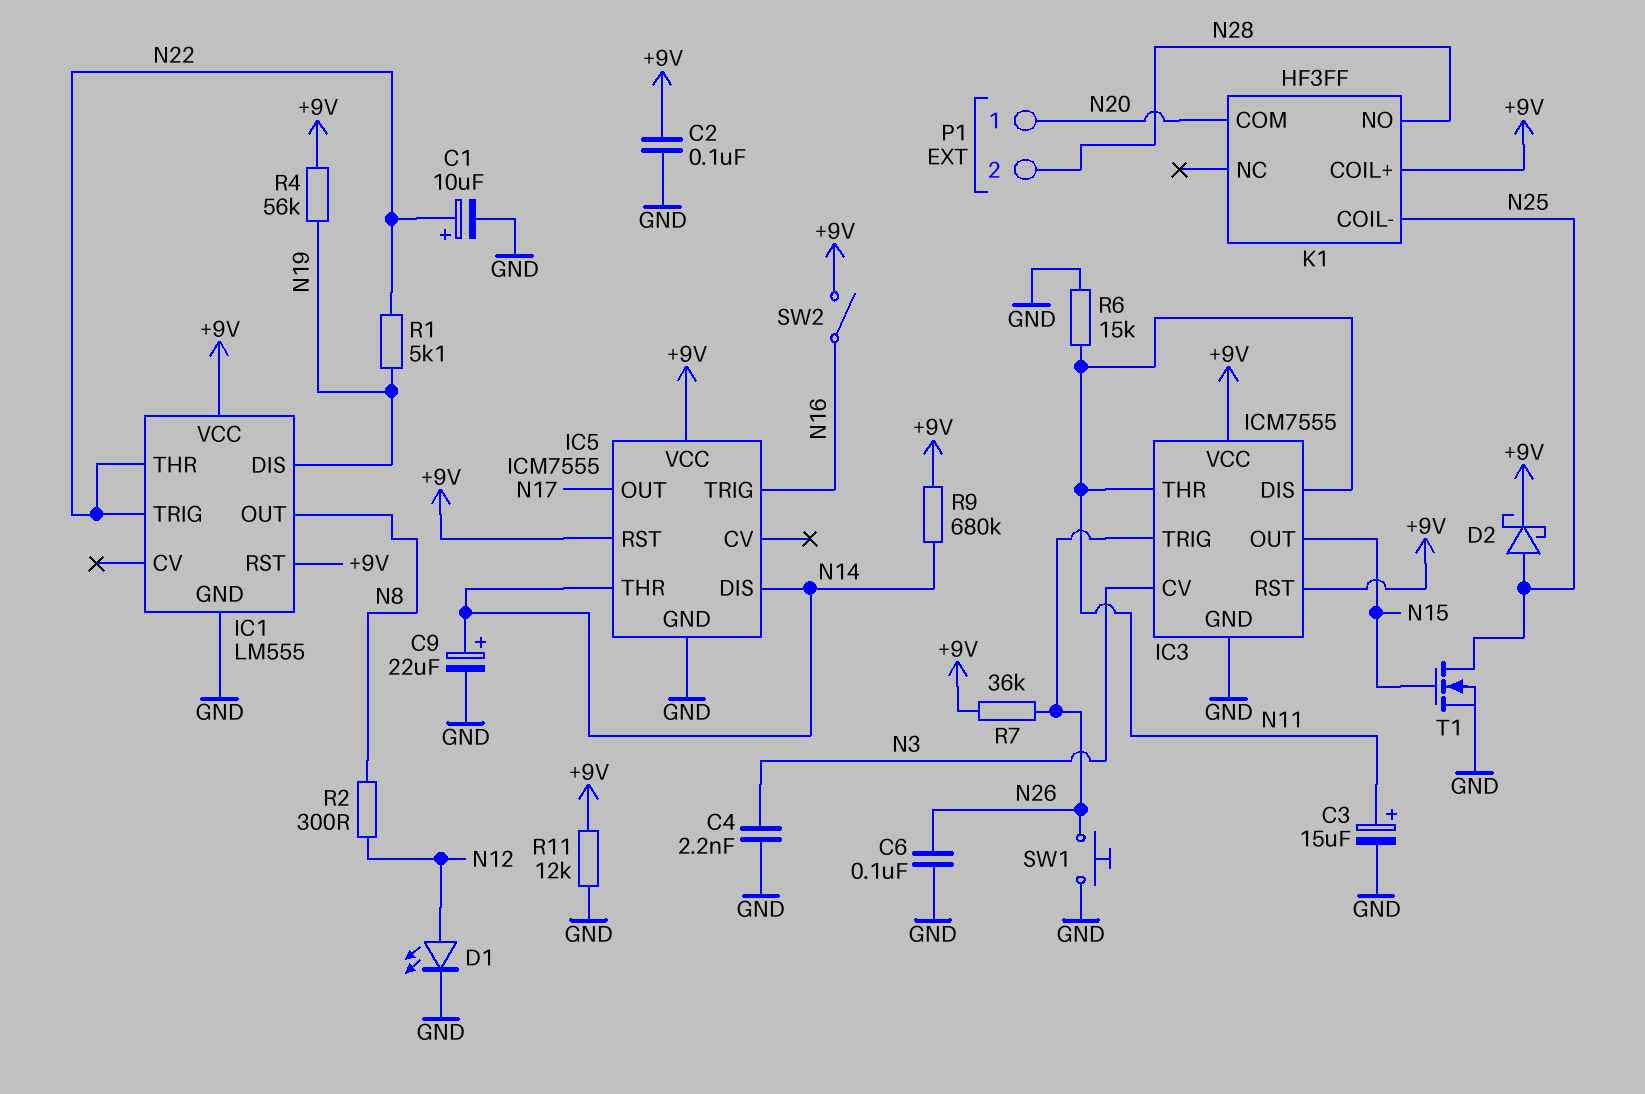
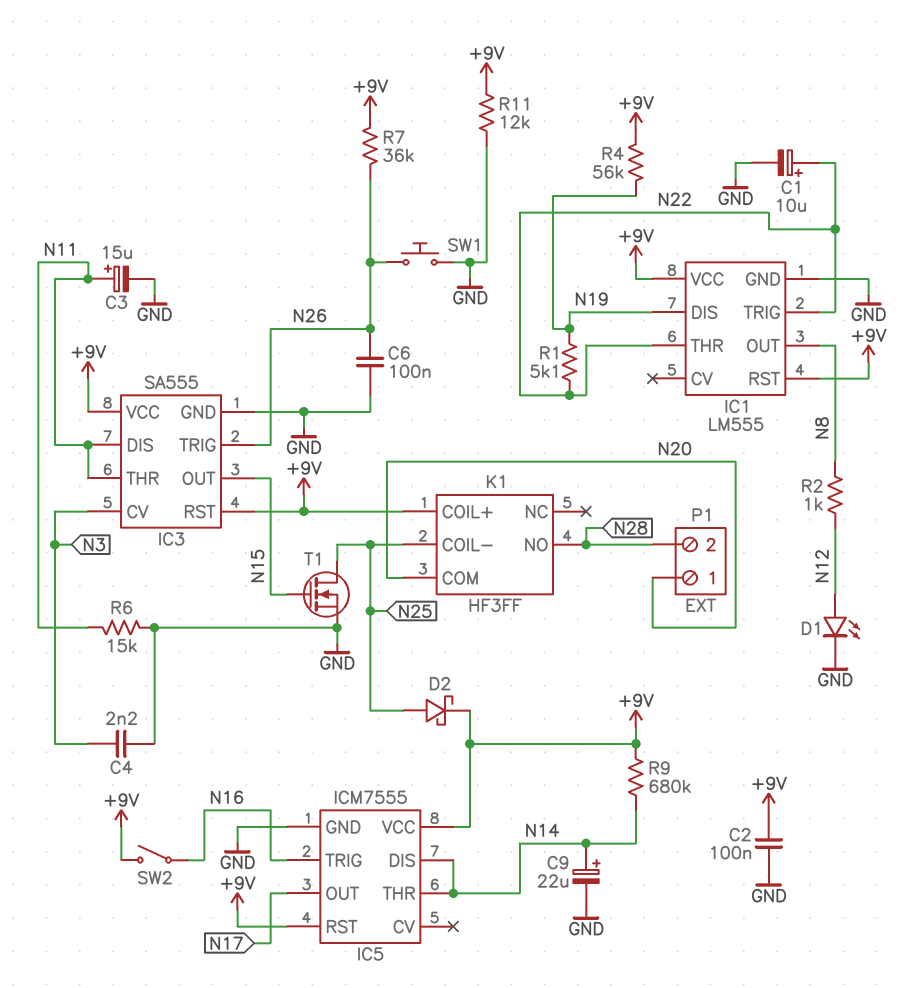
IC3: ICM7555 -> SA555
R2: 300 (N8, N12) -> 1k (N8, N12)

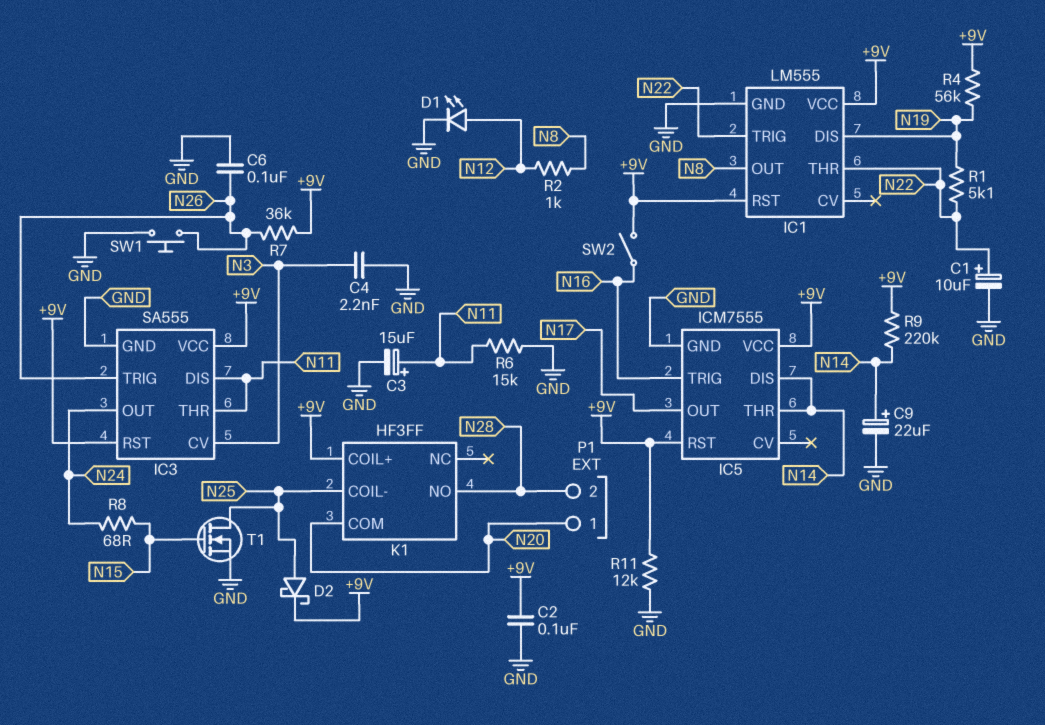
IC3 pin OUT: N15 -> N24
R8: none -> 68 (N15, N24)
R9: 680k (+9V, N14) -> 220k (+9V, N14)

